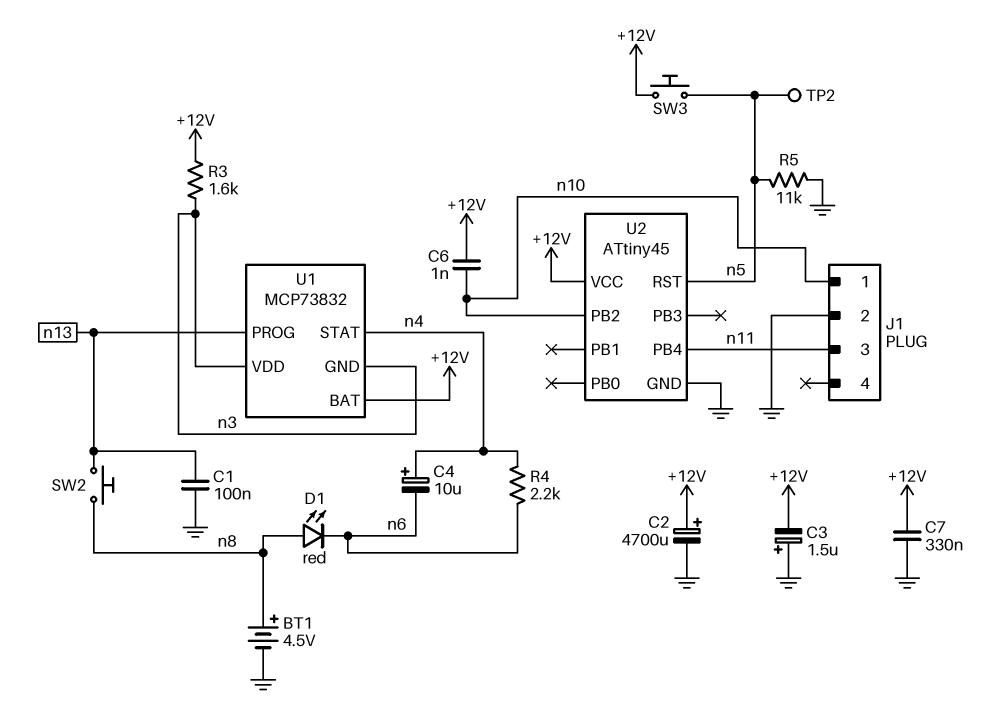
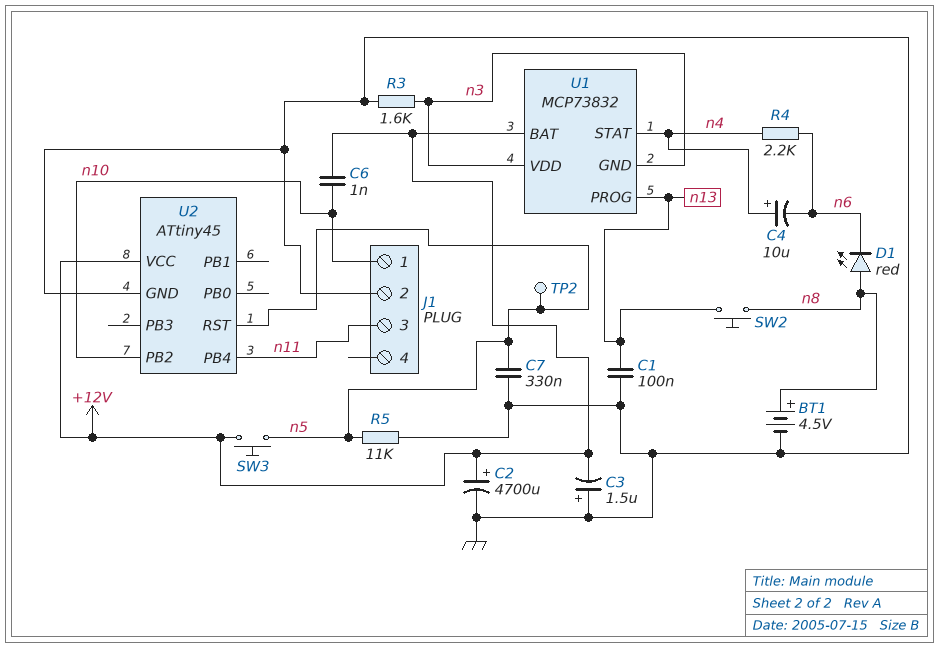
C7: 330nF (+12V, GND) -> 330nF (GND, n5)
R3: 1.6k (+12V, n3) -> 1.6k (GND, n3)

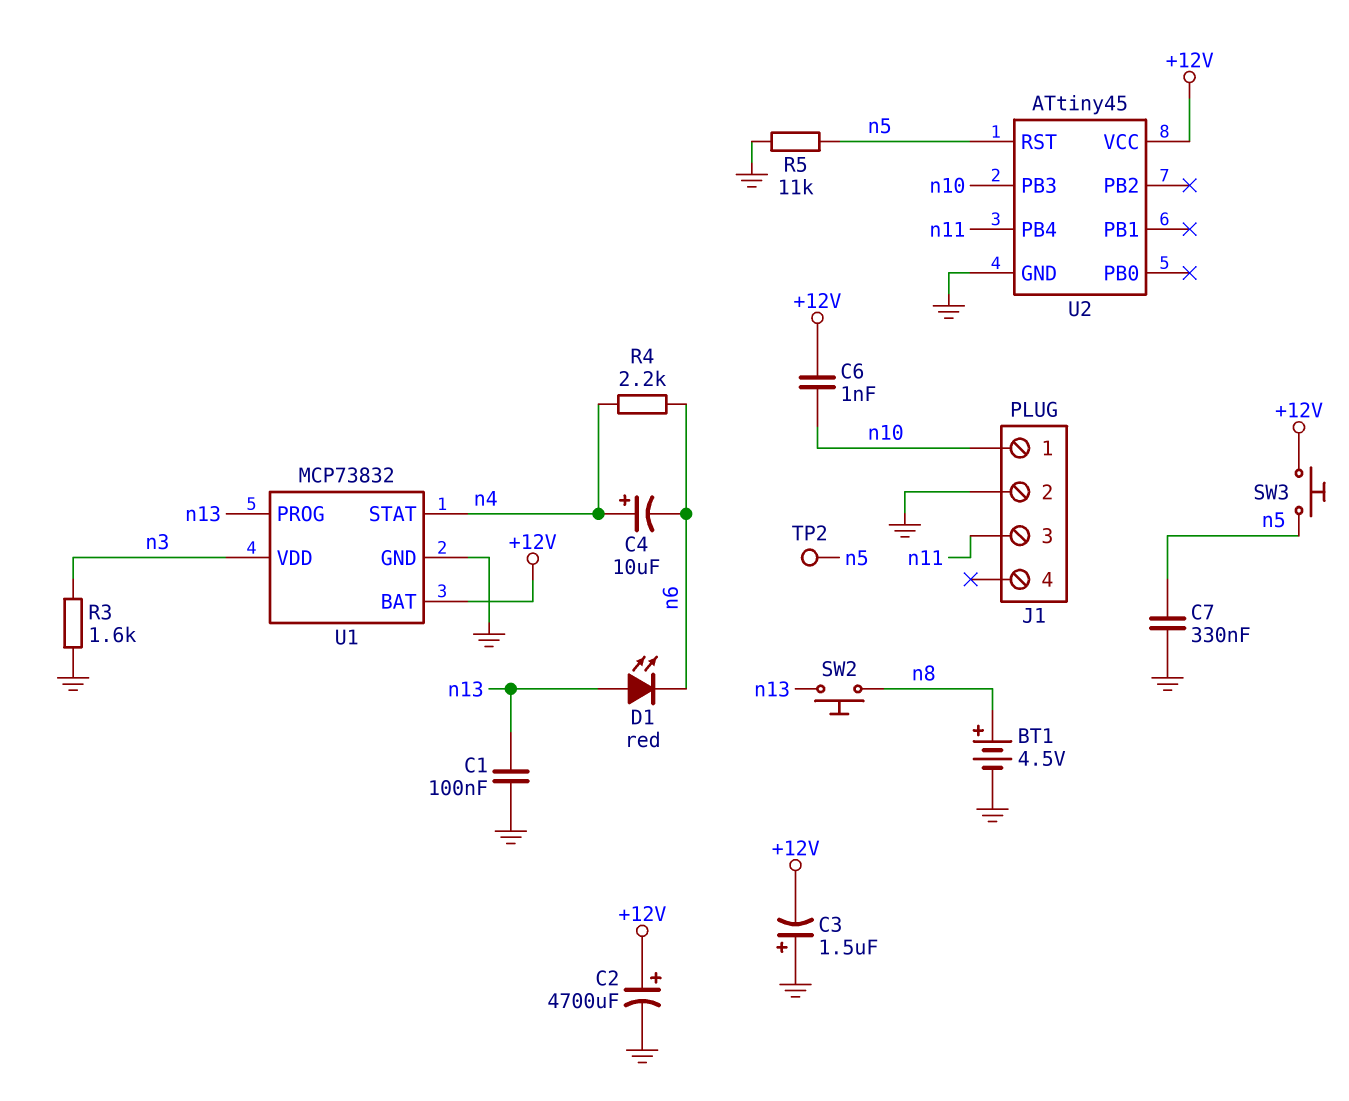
D1: LED red (A n8, K n6) -> LED red (A n13, K n6)
U1 pin GND: n3 -> GND
U2 pin PB2: n10 -> none
U2 pin PB3: none -> n10

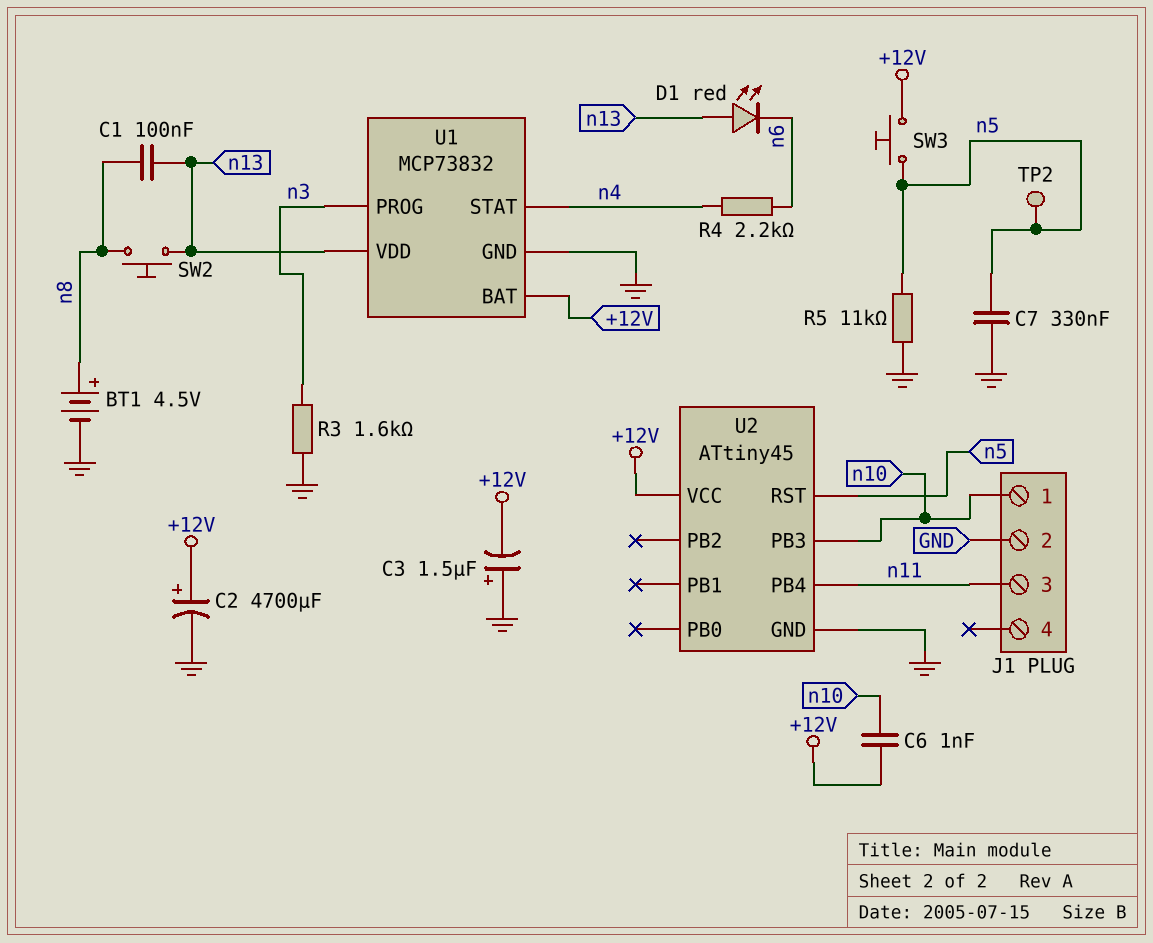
C1: 100nF (GND, n13) -> 100nF (n8, n13)
C4: 10uF (plus n4, minus n6) -> none
U1 pin PROG: n13 -> n3
U1 pin VDD: n3 -> n13

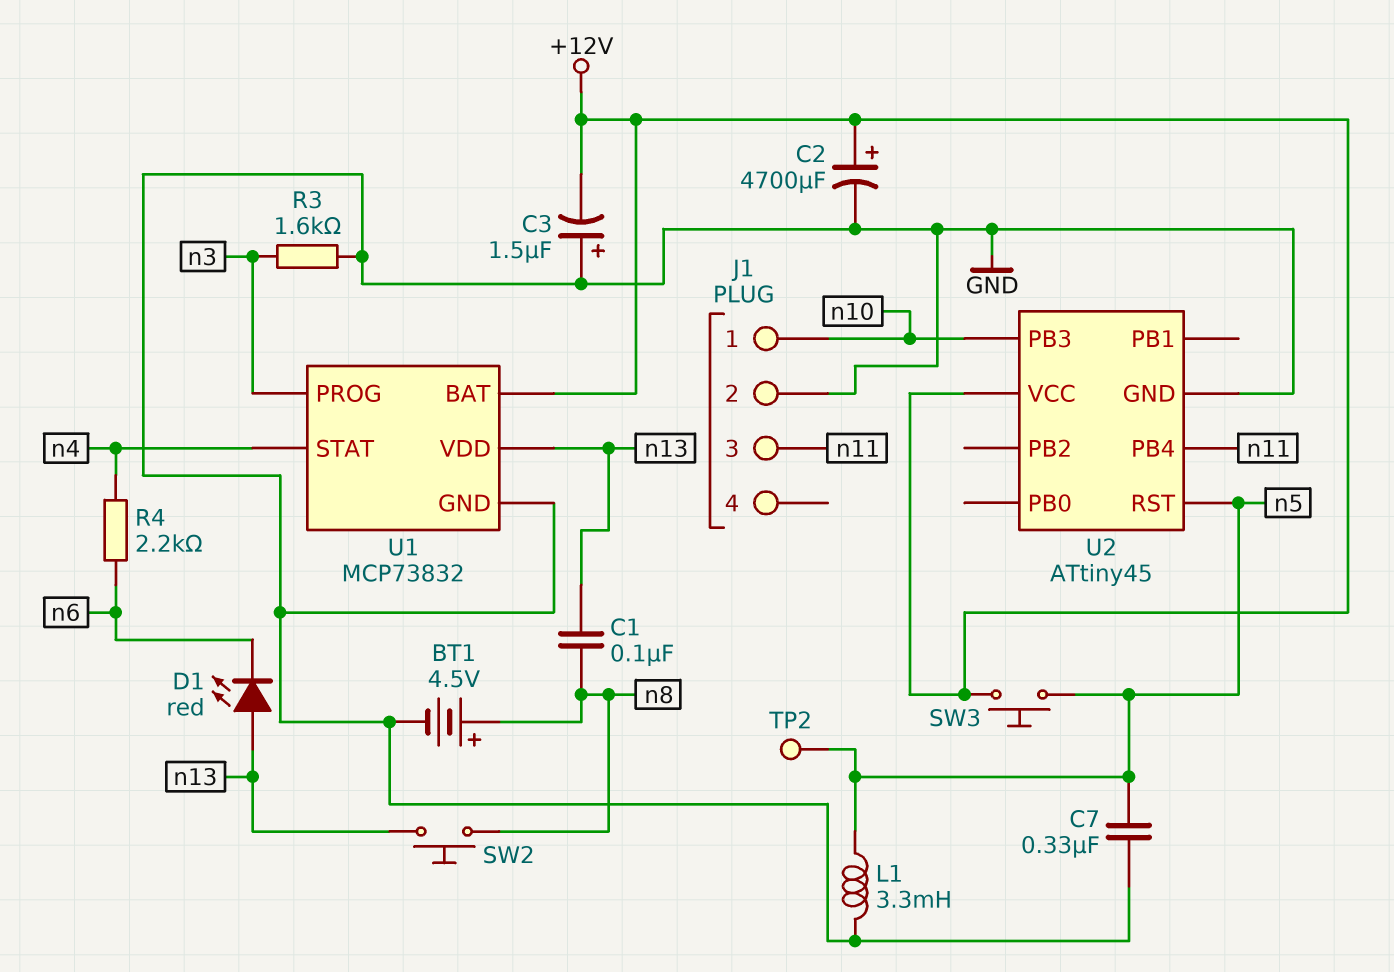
C6: 1nF (+12V, n10) -> none
L1: none -> 3.3mH (GND, n5)
R5: 11k (GND, n5) -> none

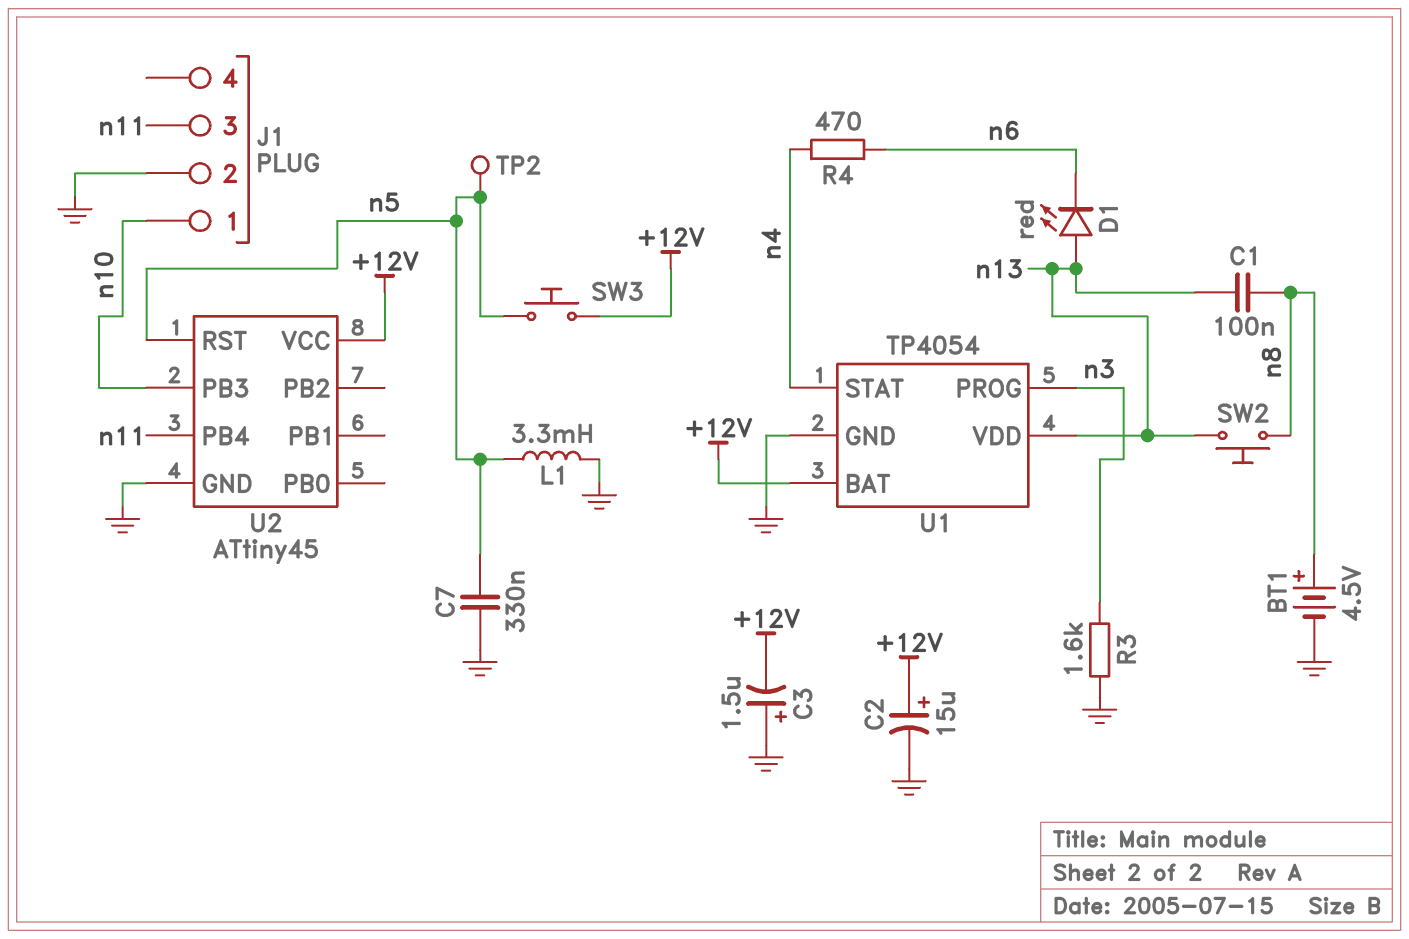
C2: 4700uF (plus +12V, minus GND) -> 15uF (plus +12V, minus GND)
R4: 2.2k (n4, n6) -> 470 (n4, n6)
U1: MCP73832 -> TP4054

